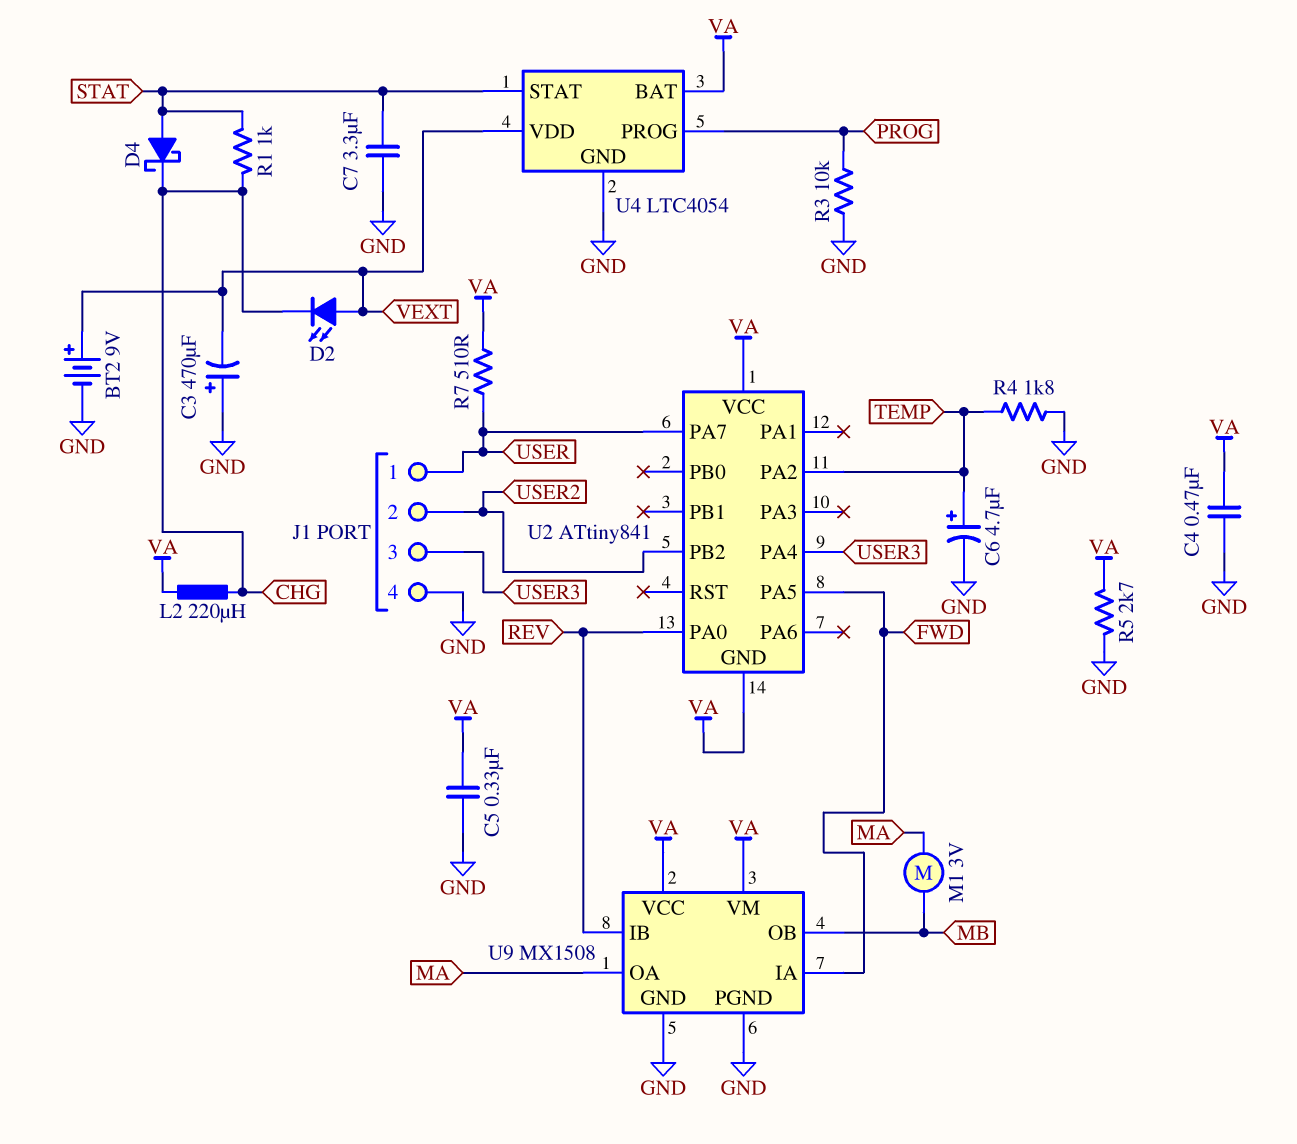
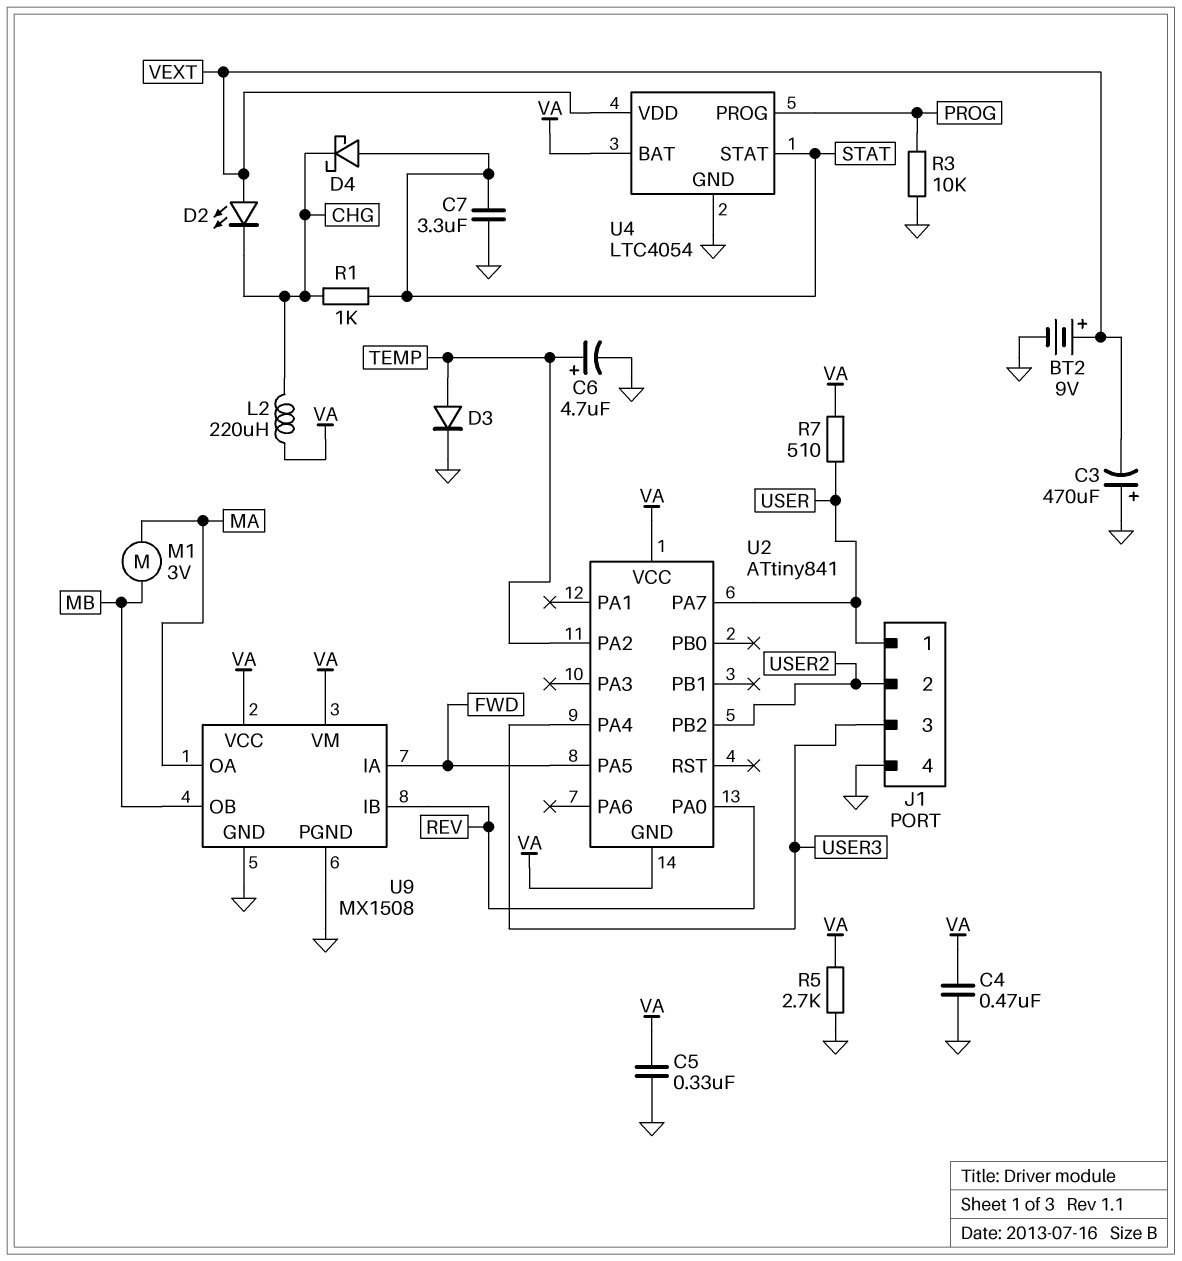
D3: none -> diode (A TEMP, K GND)
R4: 1.8k (GND, TEMP) -> none

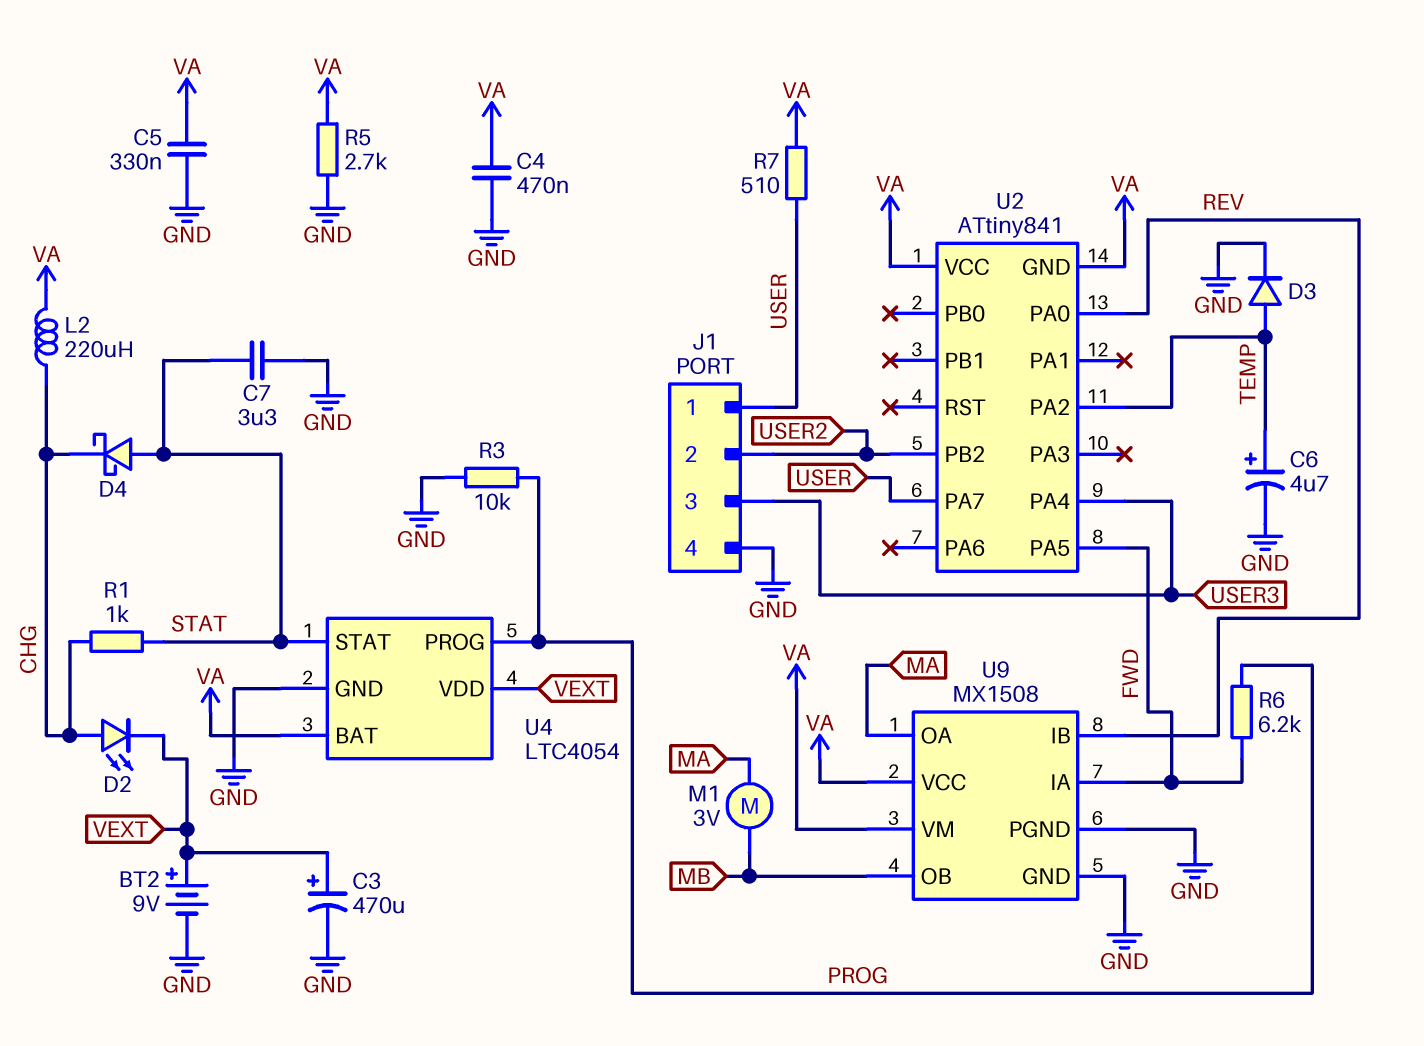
C3: 470uF (plus GND, minus VEXT) -> 470uF (plus VEXT, minus GND)
D2: LED (A VEXT, K CHG) -> LED (A CHG, K VEXT)
R6: none -> 6.2k (FWD, PROG)

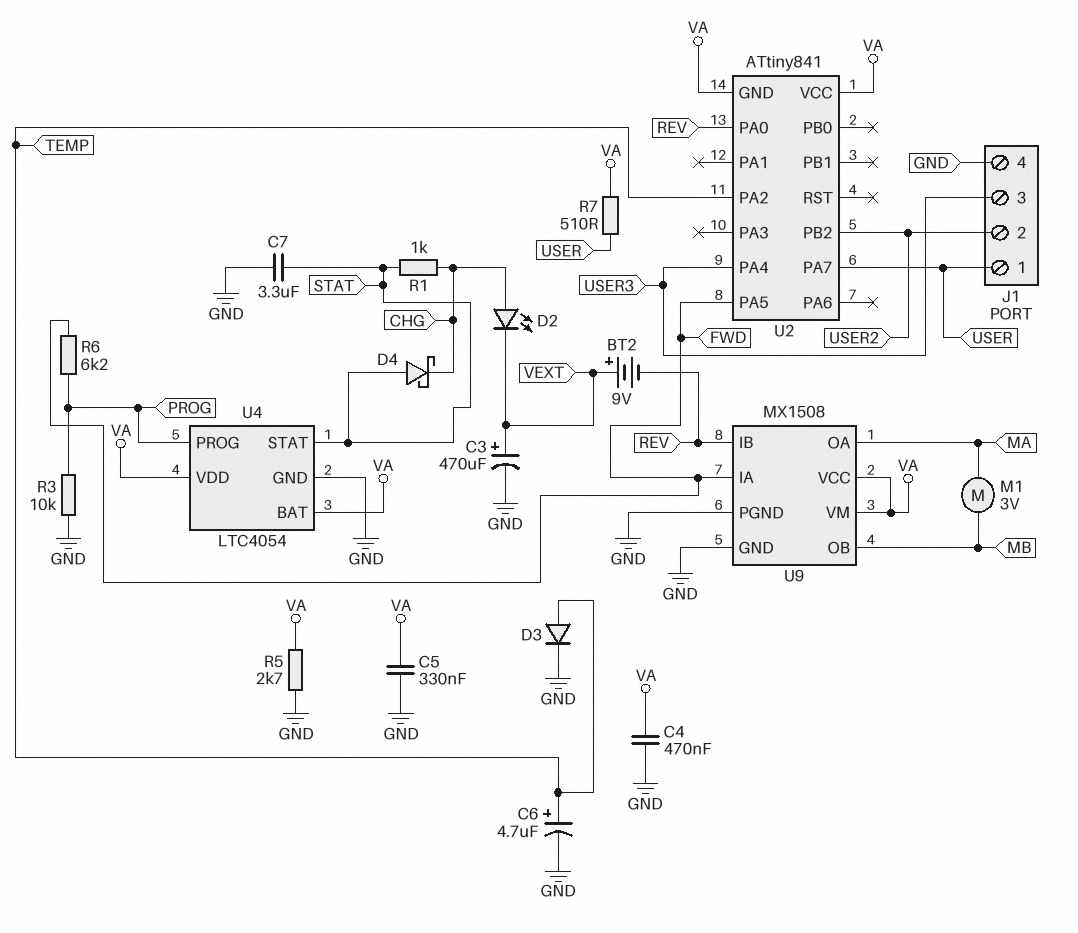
BT2: 9V (plus VEXT, minus GND) -> 9V (plus VEXT, minus REV)
L2: 220uH (CHG, VA) -> none
U4 pin VDD: VEXT -> VA

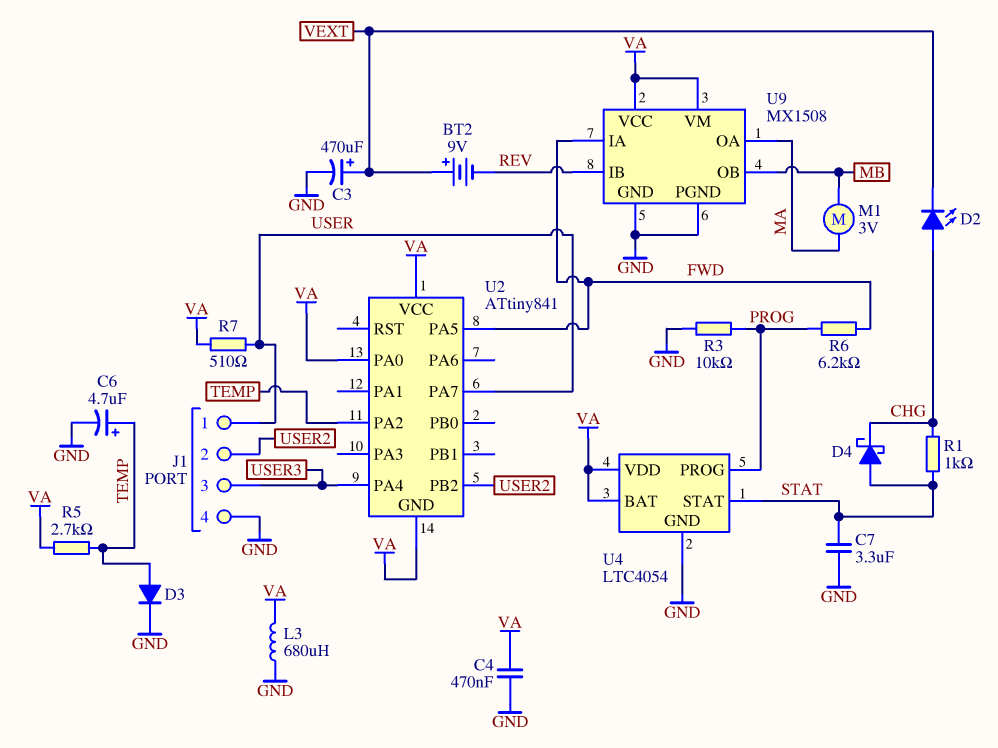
C5: 330nF (GND, VA) -> none
L3: none -> 680uH (GND, VA)
R5: 2.7k (GND, VA) -> 2.7k (TEMP, VA)
U2 pin PA0: REV -> VA

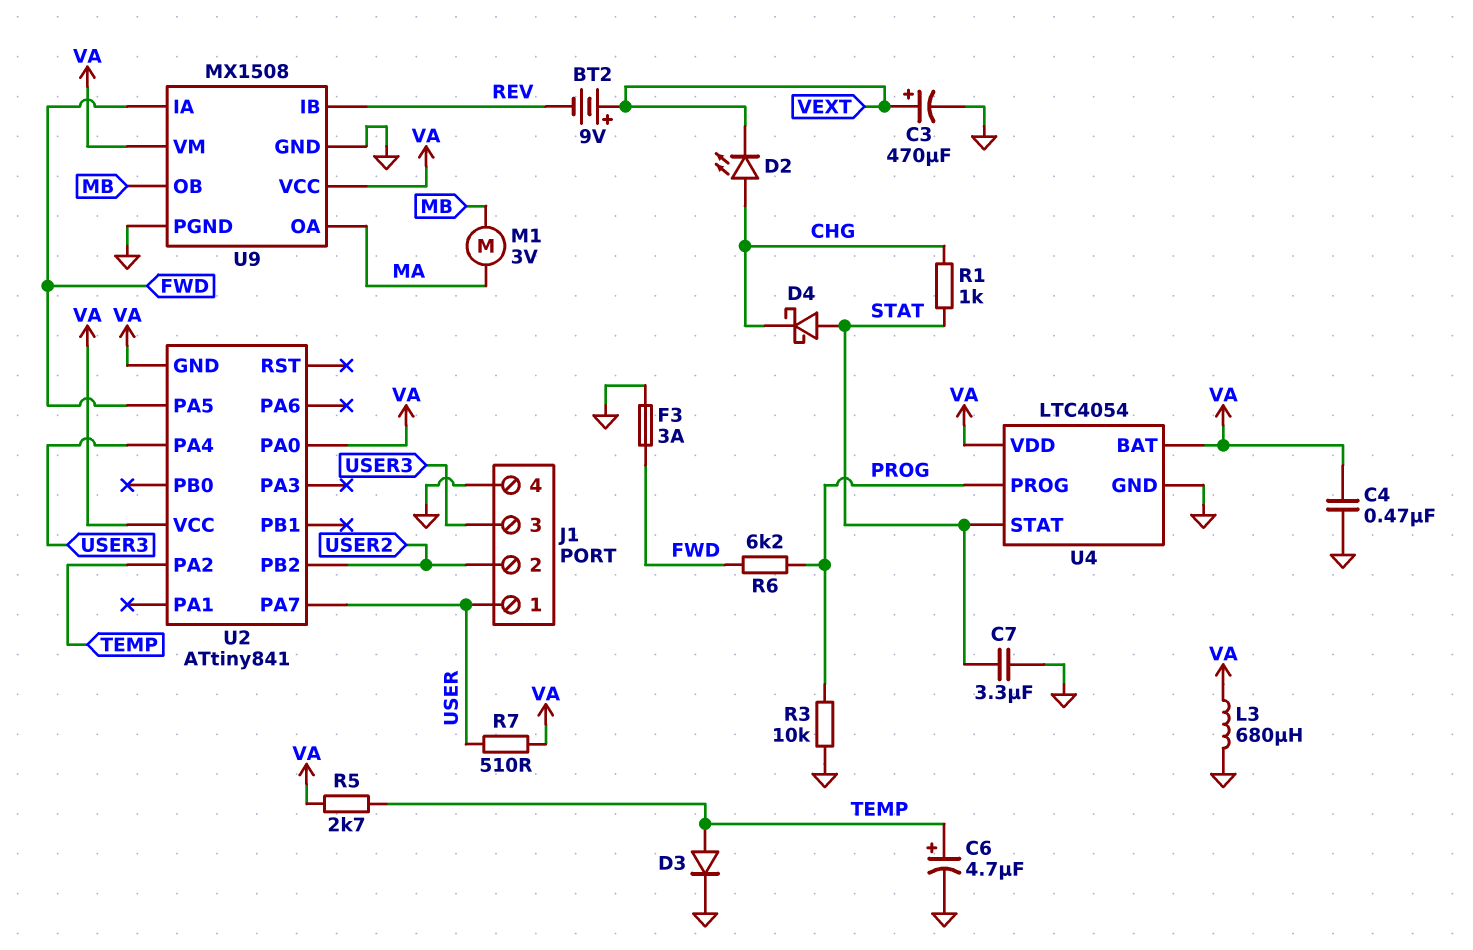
F3: none -> 3A (FWD, GND)

